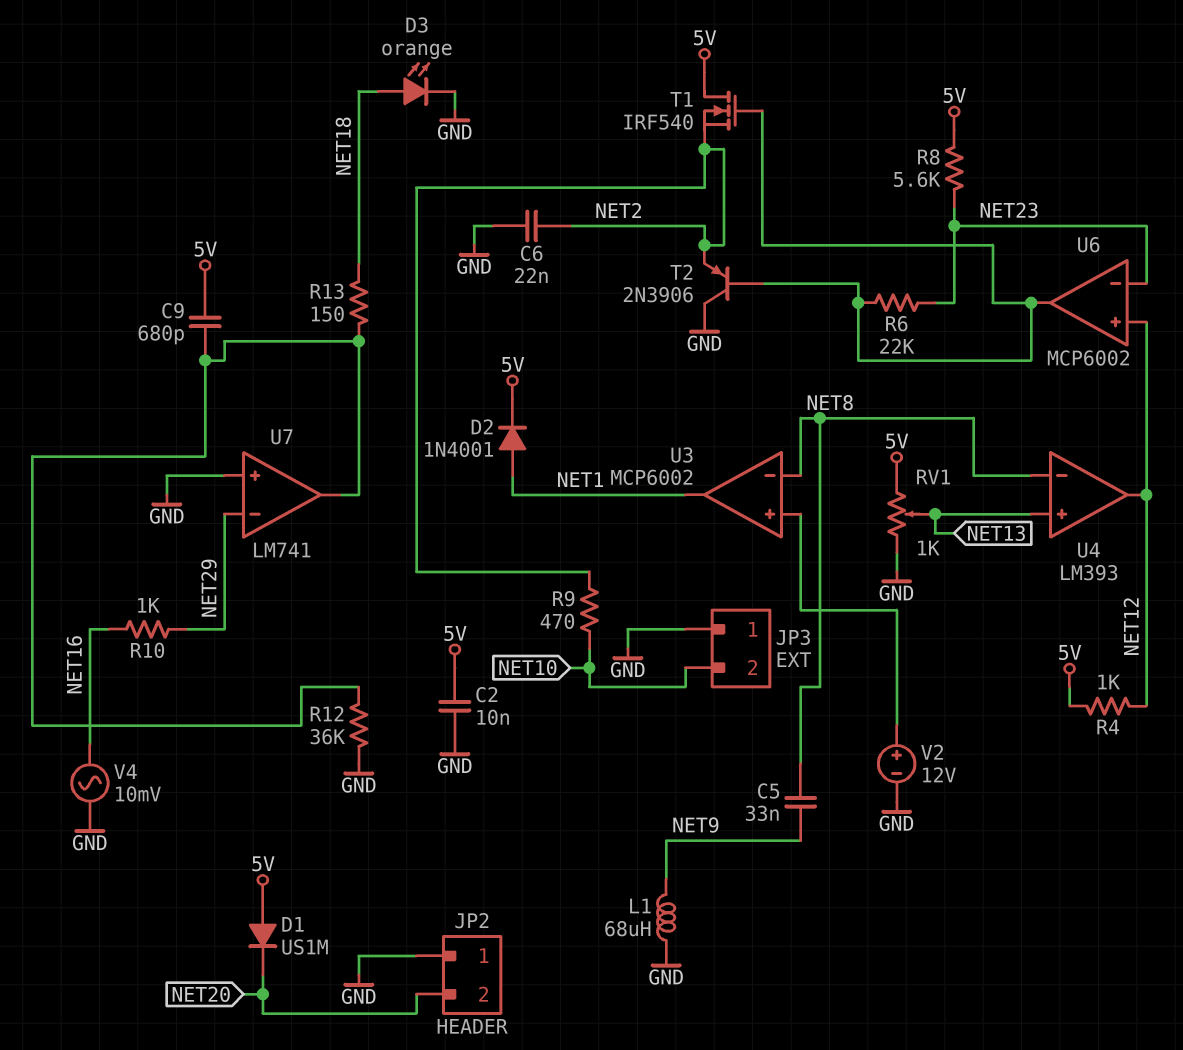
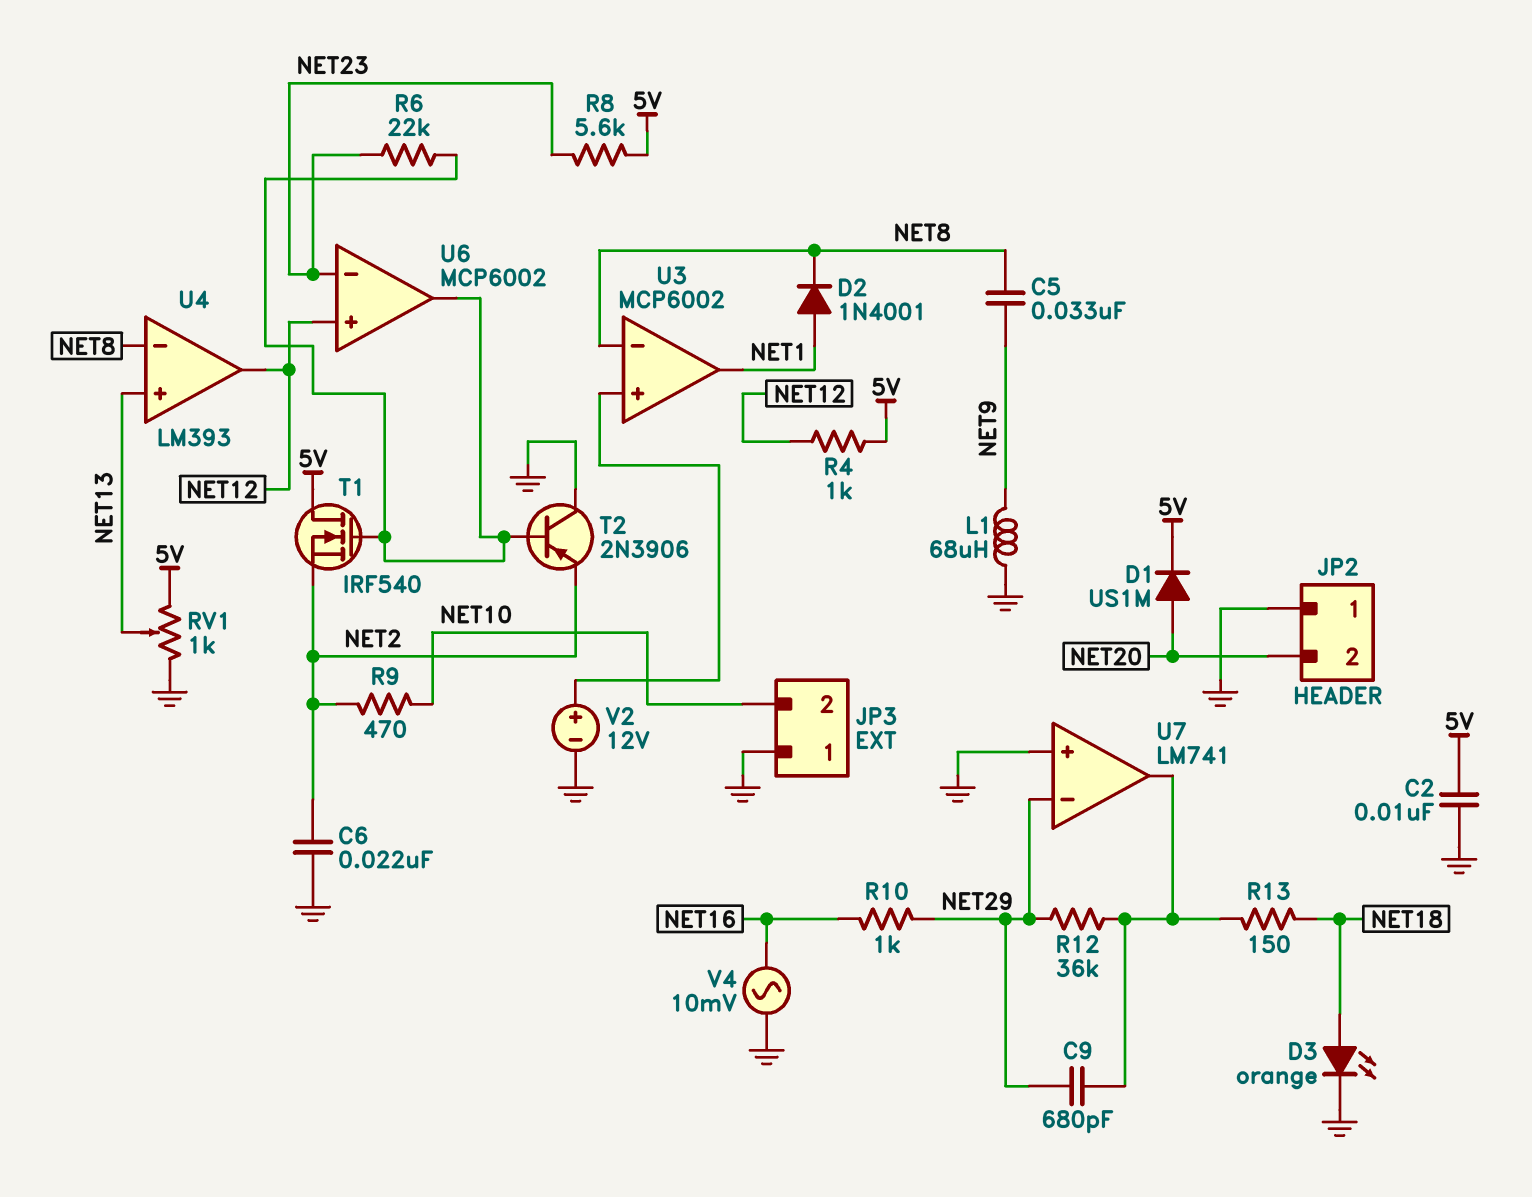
C9: 680pF (5V, U7/out) -> 680pF (NET29, U7/out)
D1: diode US1M (A 5V, K NET20) -> diode US1M (A NET20, K 5V)
D2: diode 1N4001 (A NET1, K 5V) -> diode 1N4001 (A NET1, K NET8)
R12: 36k (GND, U7/out) -> 36k (NET29, U7/out)

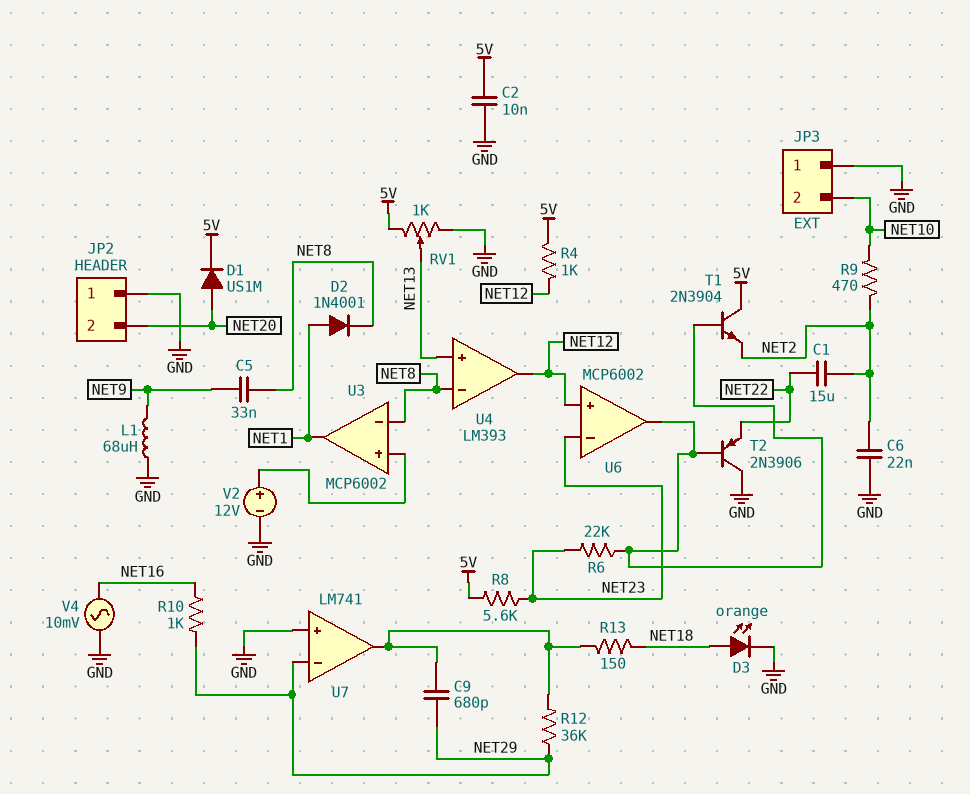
C1: none -> 15uF (NET2, NET22)
T1: NMOS IRF540 (G U6/out, D 5V, S NET2) -> NPN 2N3904 (B U6/out, C 5V, E NET2)
T2: PNP 2N3906 (B U6/out, C GND, E NET2) -> PNP 2N3906 (B U6/out, C GND, E NET22)

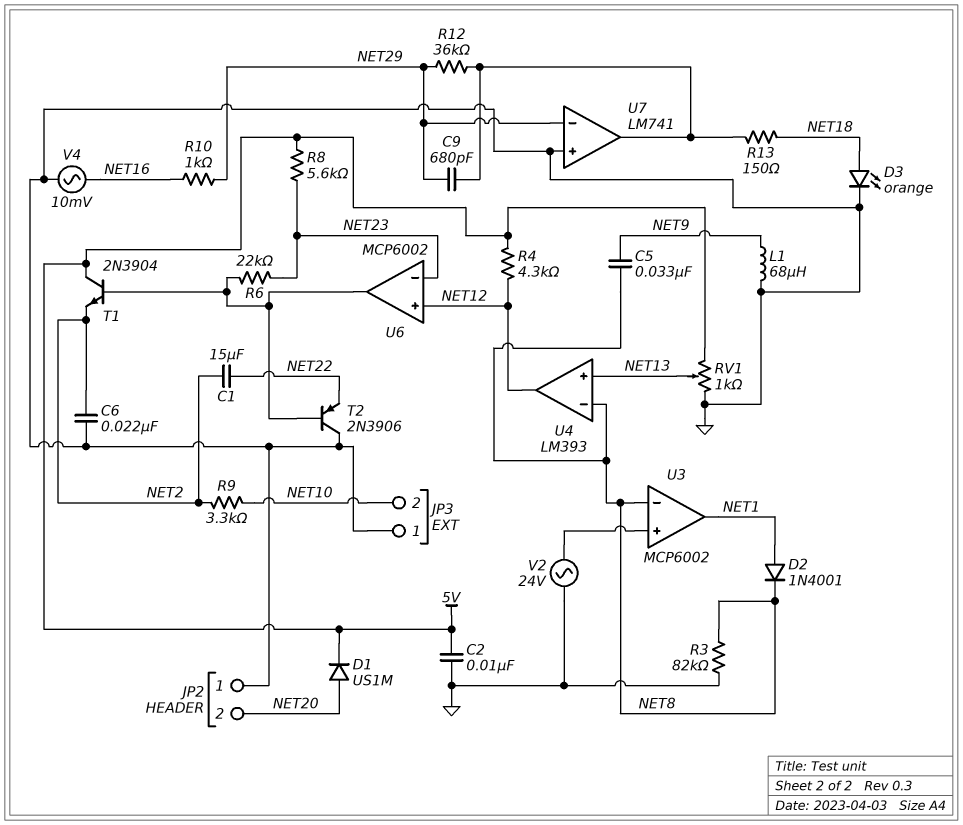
R3: none -> 82k (GND, NET8)
R4: 1k (5V, NET12) -> 4.3k (5V, NET12)
R9: 470 (NET2, NET10) -> 3.3k (NET2, NET10)
V2: 12V (plus U3/in+, minus GND) -> AC 24V (GND, U3/in+)

